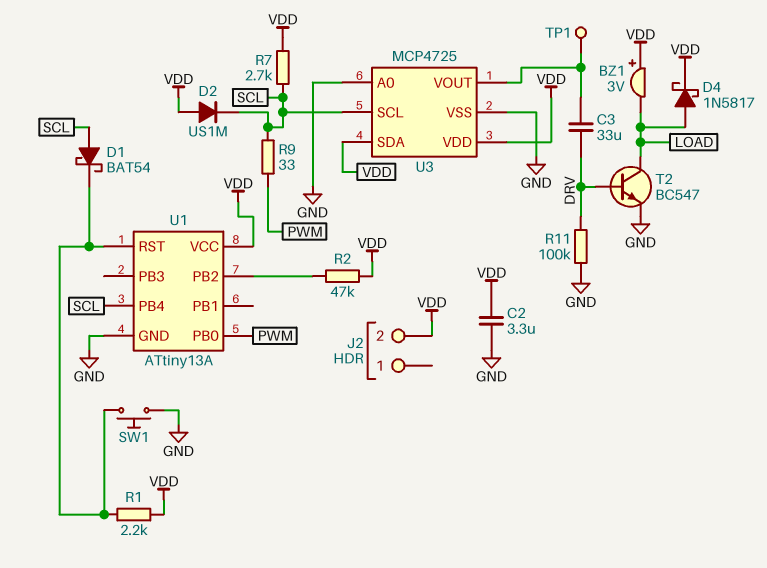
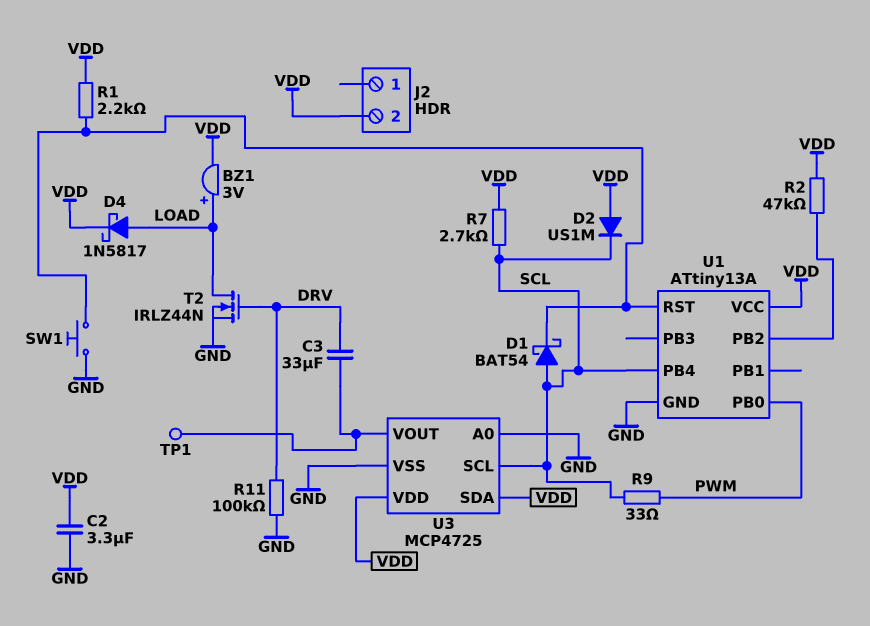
BZ1: buzzer 3V (plus VDD, minus LOAD) -> buzzer 3V (plus LOAD, minus VDD)
T2: NPN BC547 (B DRV, C LOAD, E GND) -> NMOS IRLZ44N (G DRV, D LOAD, S GND)

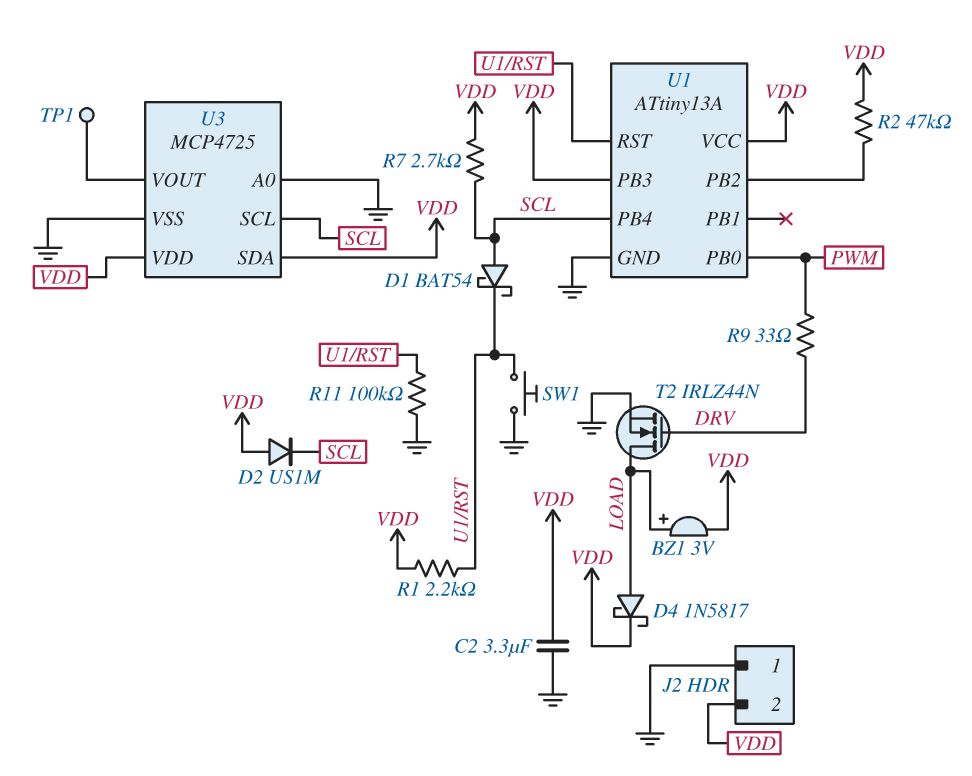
C3: 33uF (DRV, U3/VOUT) -> none
J2 pin 1: none -> GND
R9: 33 (PWM, SCL) -> 33 (DRV, PWM)
R11: 100k (DRV, GND) -> 100k (GND, U1/RST)
U1 pin PB3: none -> VDD

